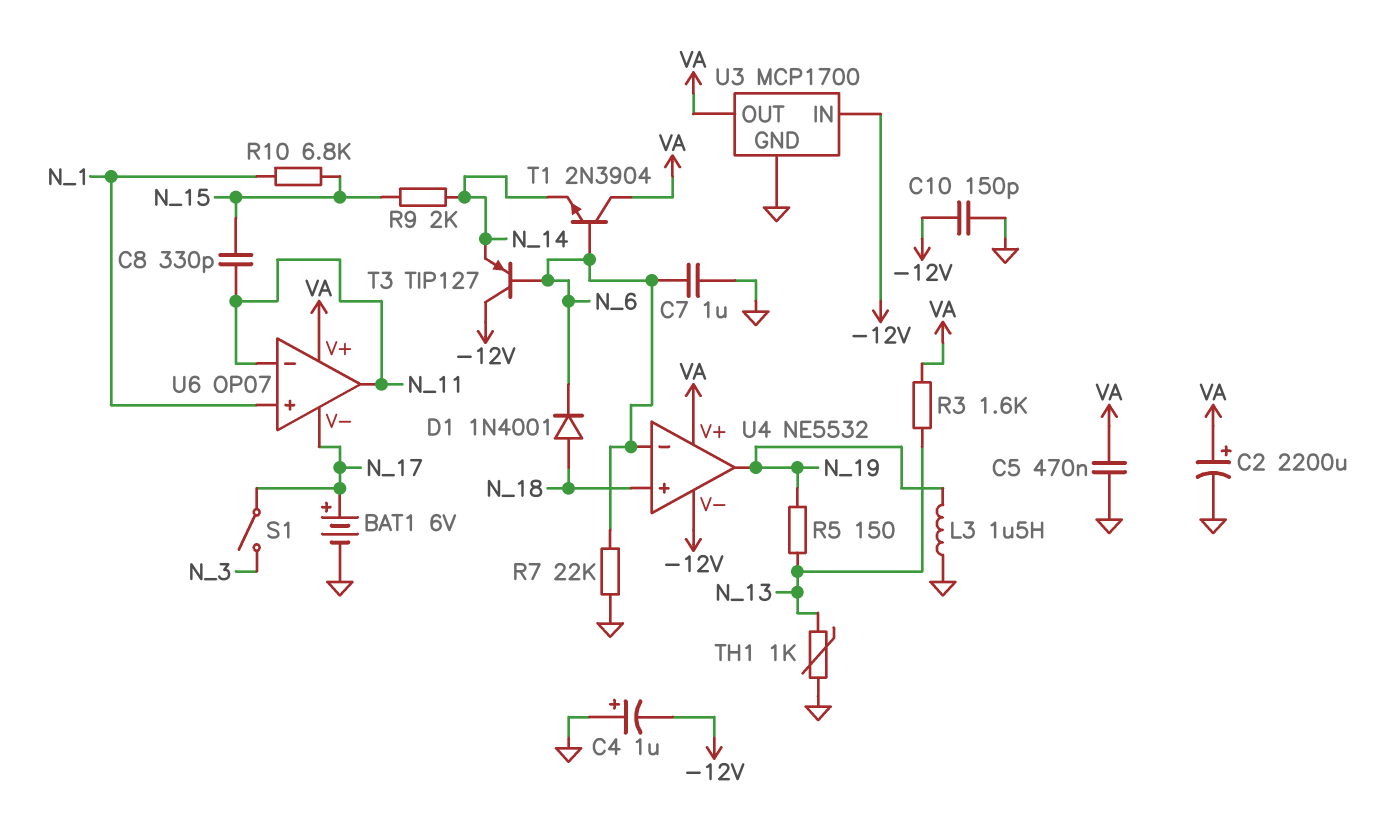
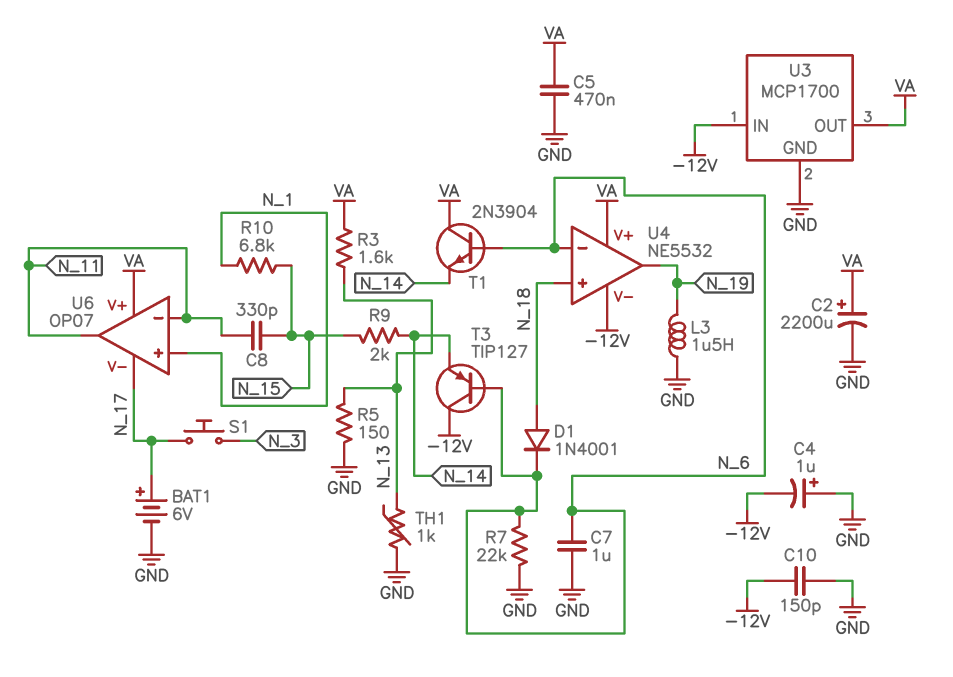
R5: 150 (N_13, N_19) -> 150 (GND, N_13)
S1: switch (N_3, N_17) -> button (N_3, N_17)

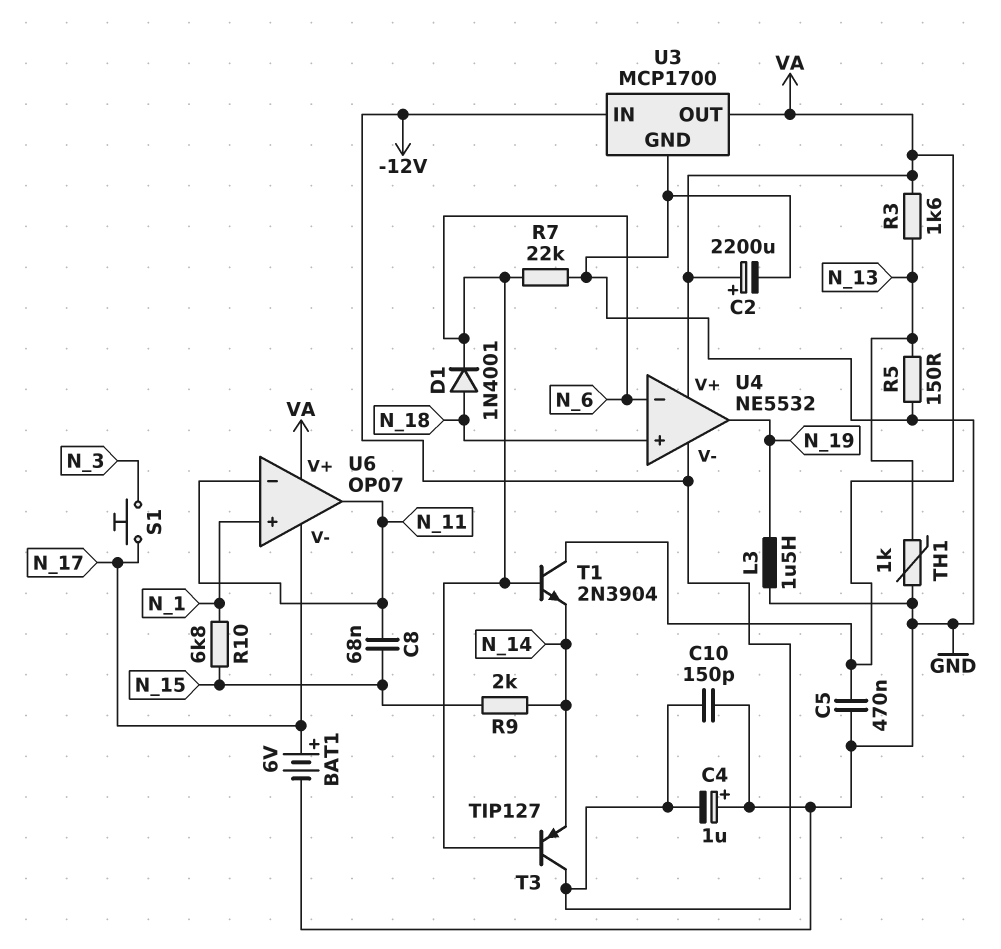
C7: 1uF (GND, N_6) -> none
C8: 330pF (N_11, N_15) -> 68nF (N_11, N_15)

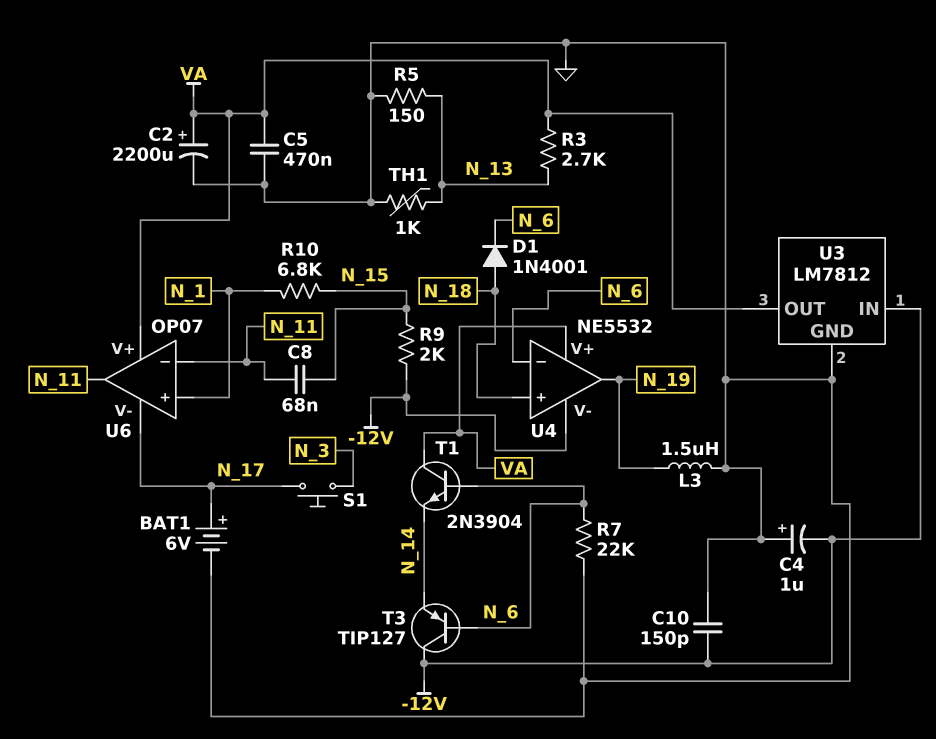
R3: 1.6k (N_13, VA) -> 2.7k (N_13, VA)
R9: 2k (N_14, N_15) -> 2k (-12V, N_15)
U3: MCP1700 -> LM7812

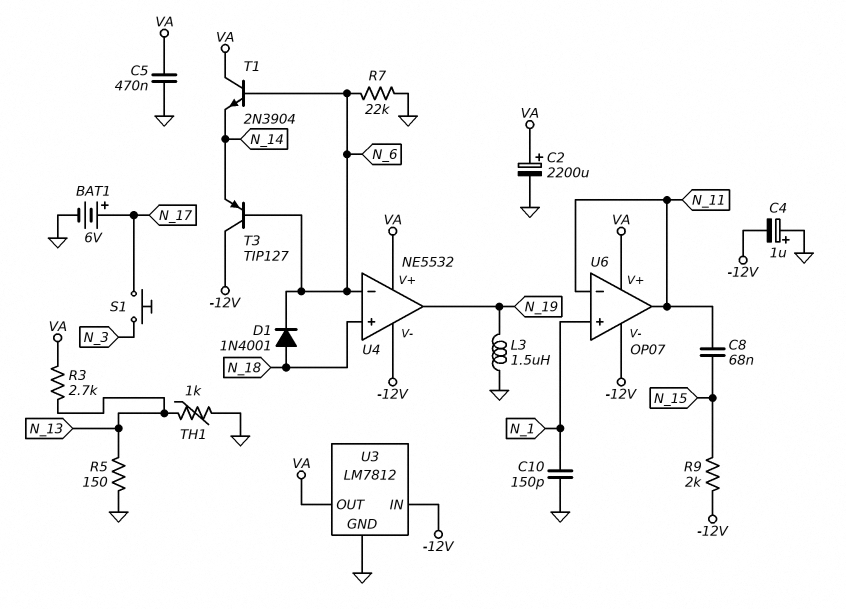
C10: 150pF (-12V, GND) -> 150pF (GND, N_1)
R10: 6.8k (N_1, N_15) -> none
U6 pin V-: N_17 -> -12V

